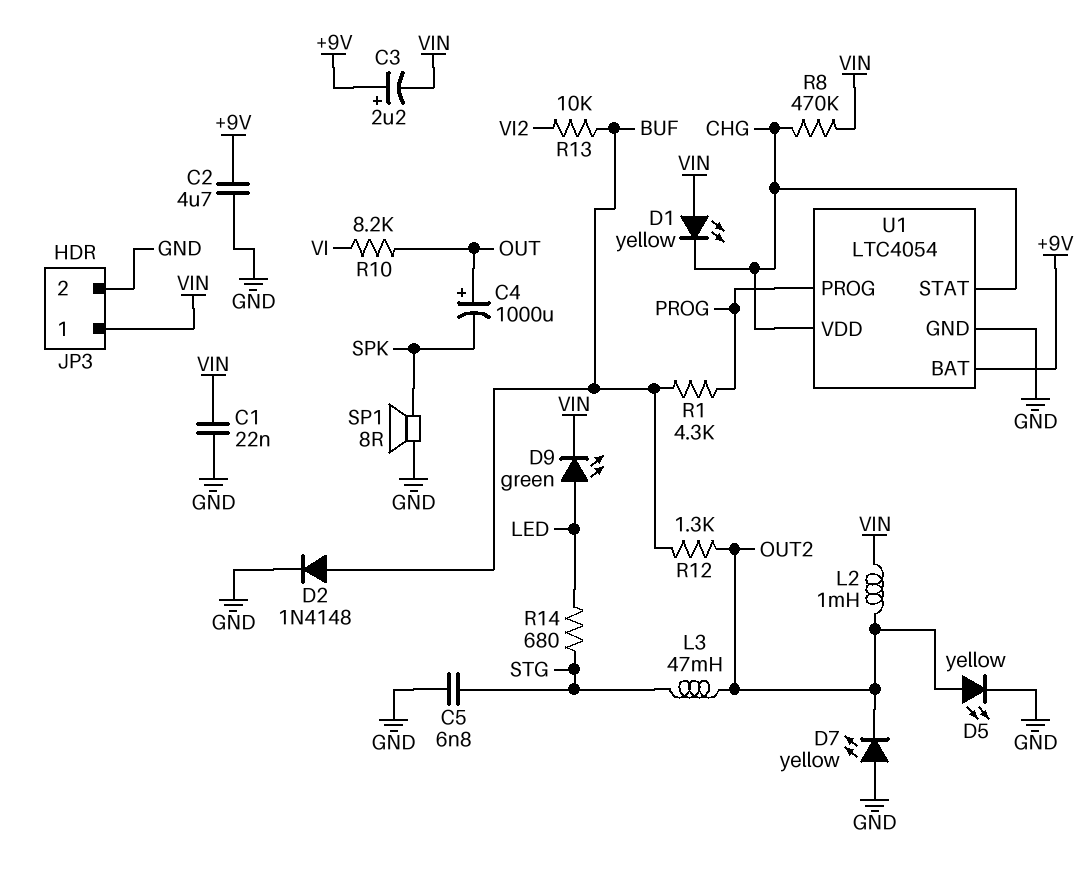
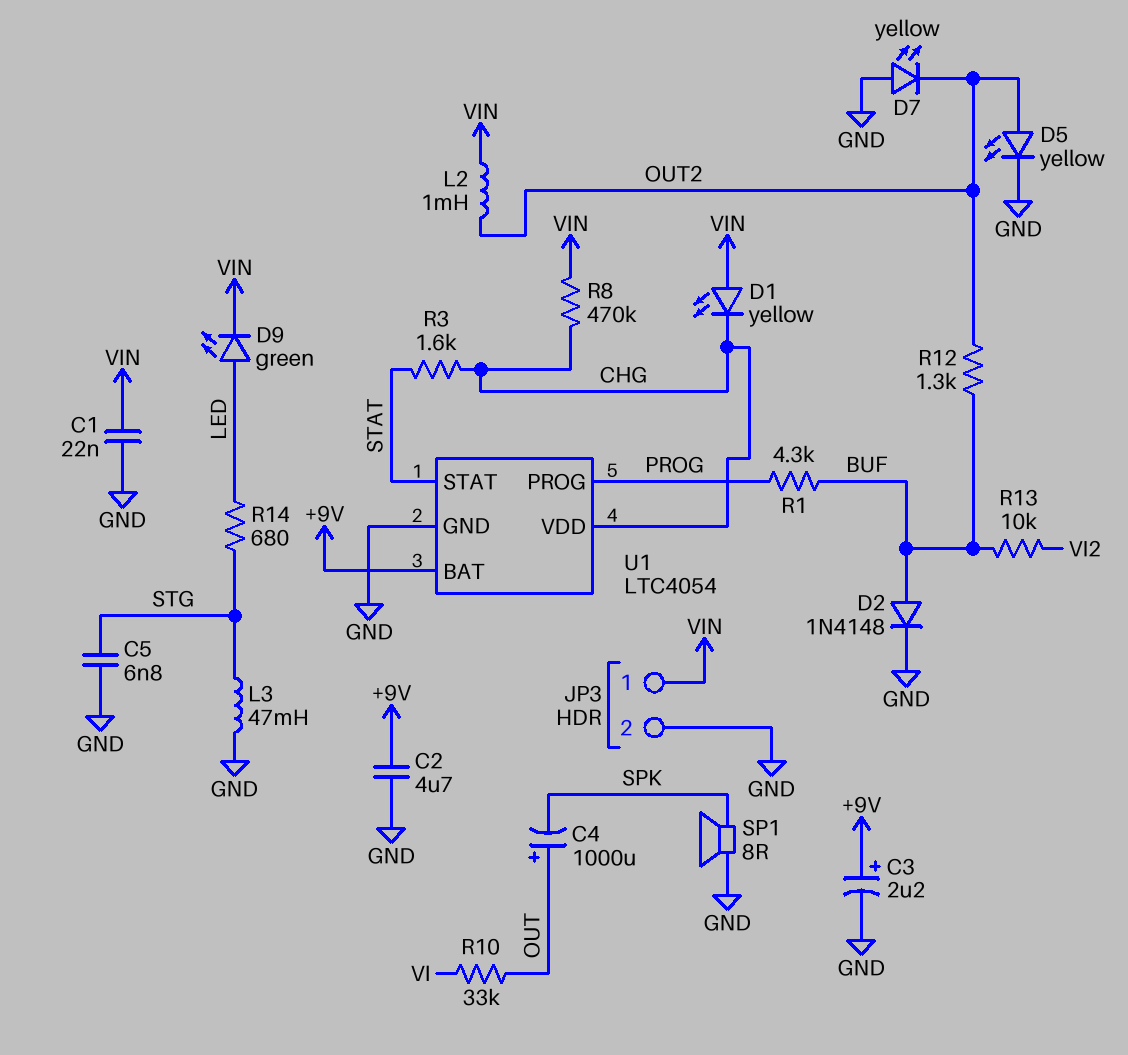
C3: 2.2uF (plus +9V, minus VIN) -> 2.2uF (plus +9V, minus GND)
L3: 47mH (OUT2, STG) -> 47mH (GND, STG)
R3: none -> 1.6k (CHG, STAT)
R10: 8.2k (OUT, VI) -> 33k (OUT, VI)
U1 pin STAT: CHG -> STAT

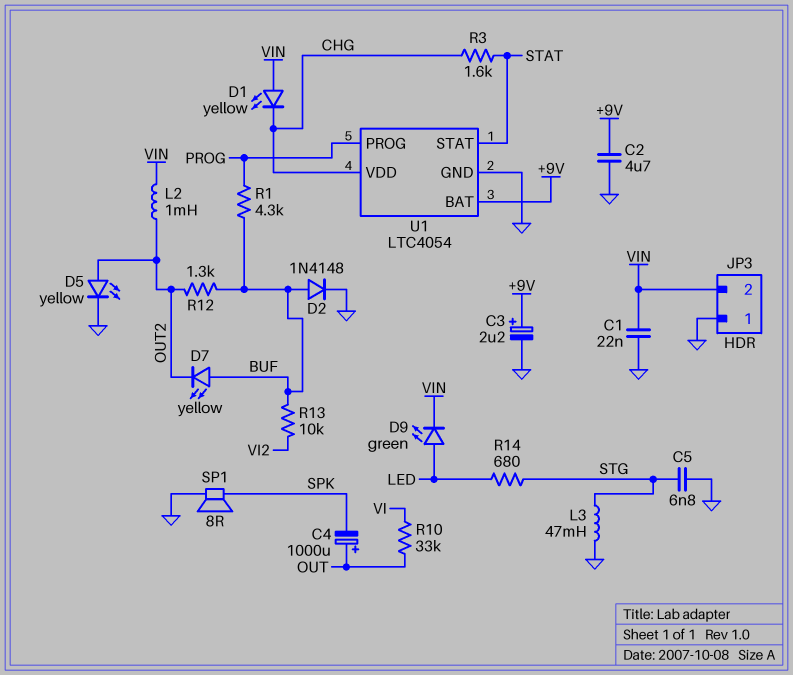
D7: LED yellow (A GND, K OUT2) -> LED yellow (A BUF, K OUT2)
JP3 pin 1: VIN -> GND
JP3 pin 2: GND -> VIN
R8: 470k (CHG, VIN) -> none

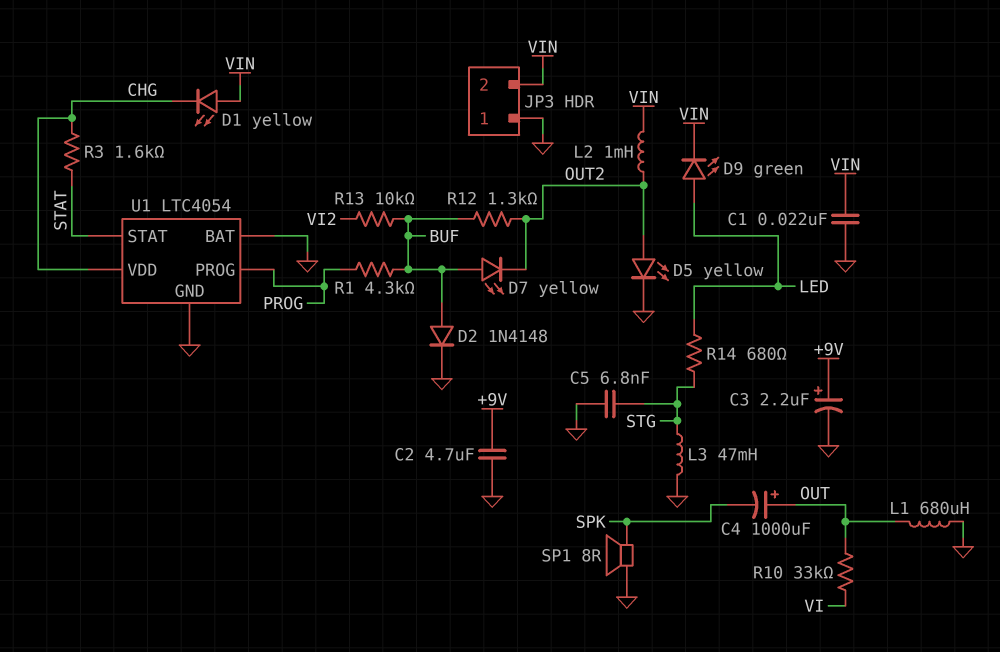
L1: none -> 680uH (GND, OUT)
U1 pin BAT: +9V -> GND

